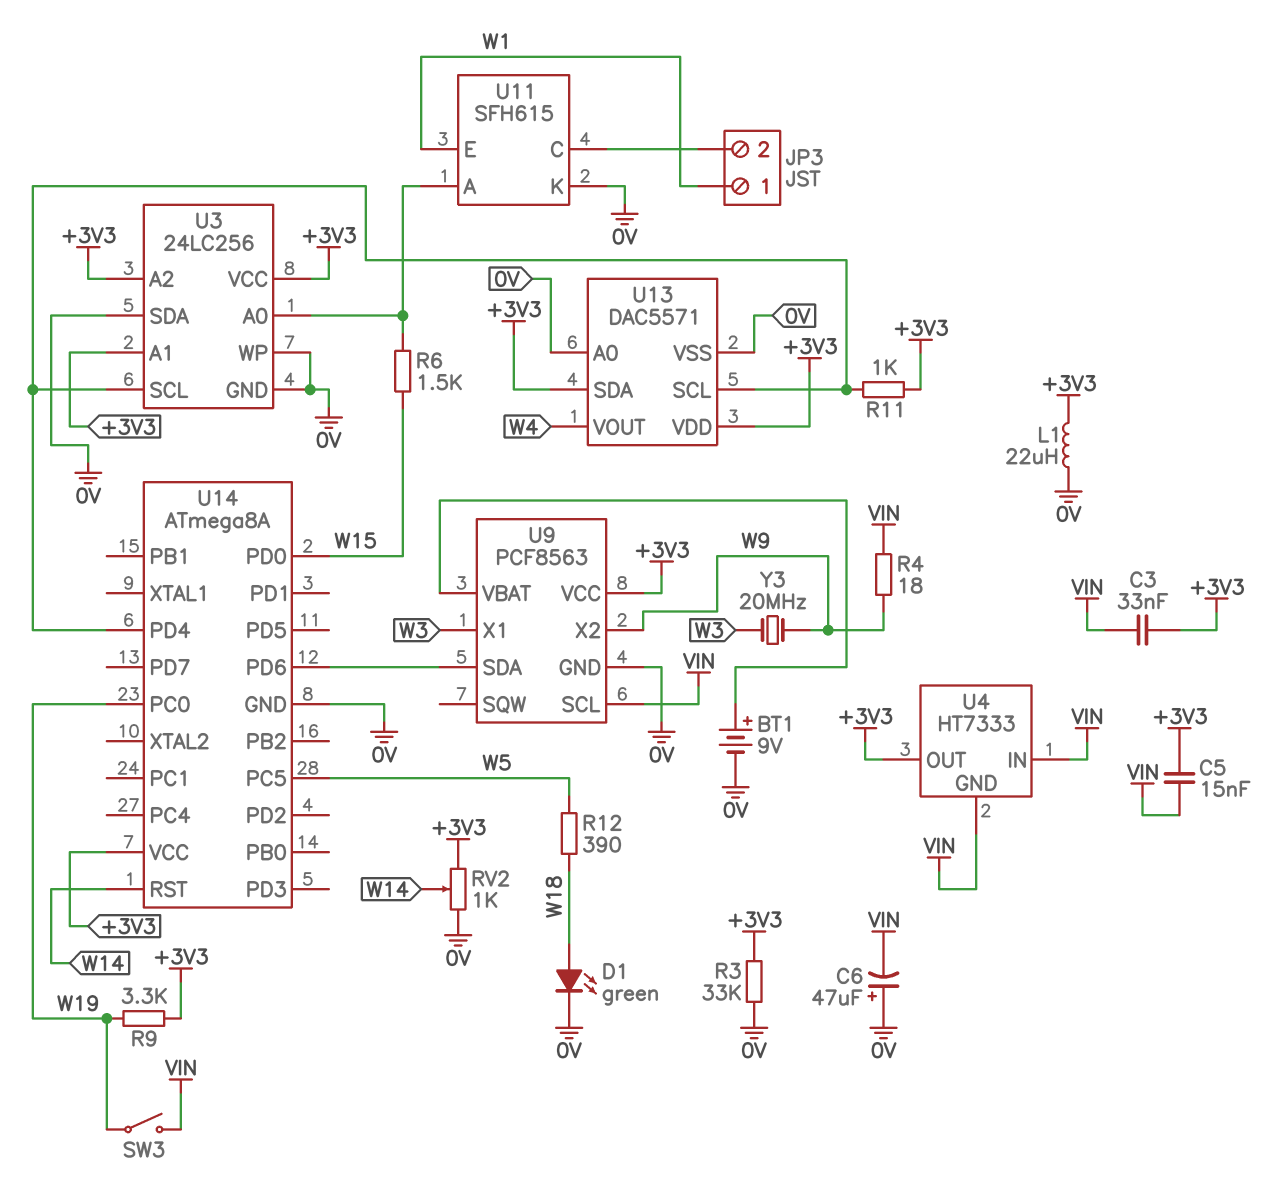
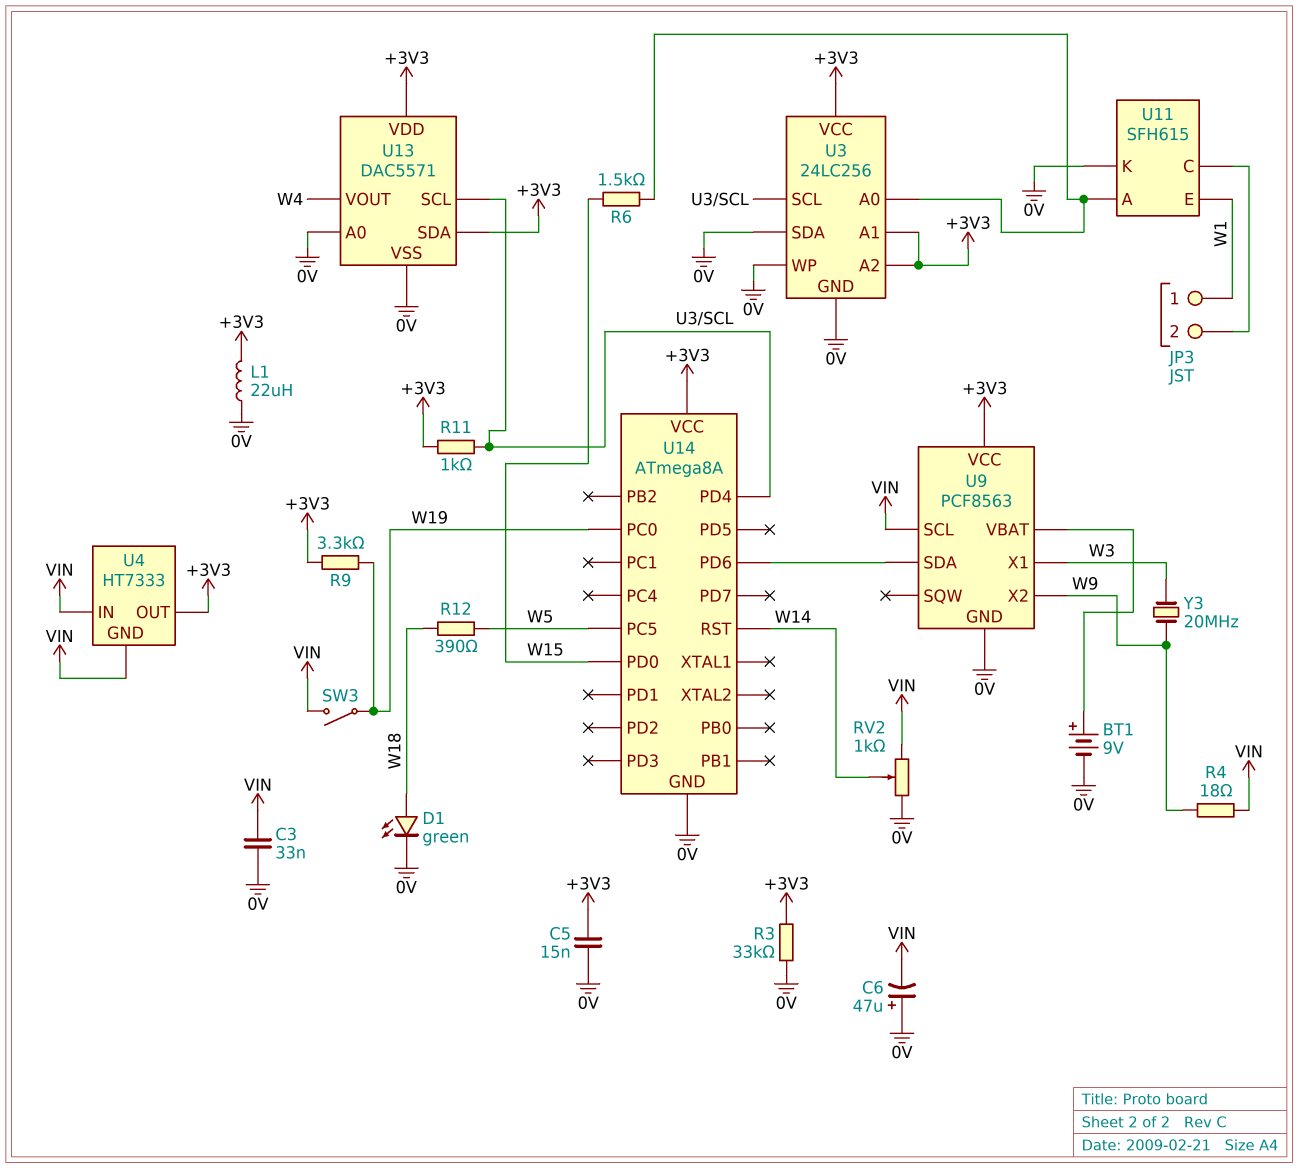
C3: 33nF (+3V3, VIN) -> 33nF (0V, VIN)
C5: 15nF (+3V3, VIN) -> 15nF (+3V3, 0V)
RV2: 1k (+3V3, 0V, wiper W14) -> 1k (0V, VIN, wiper W14)

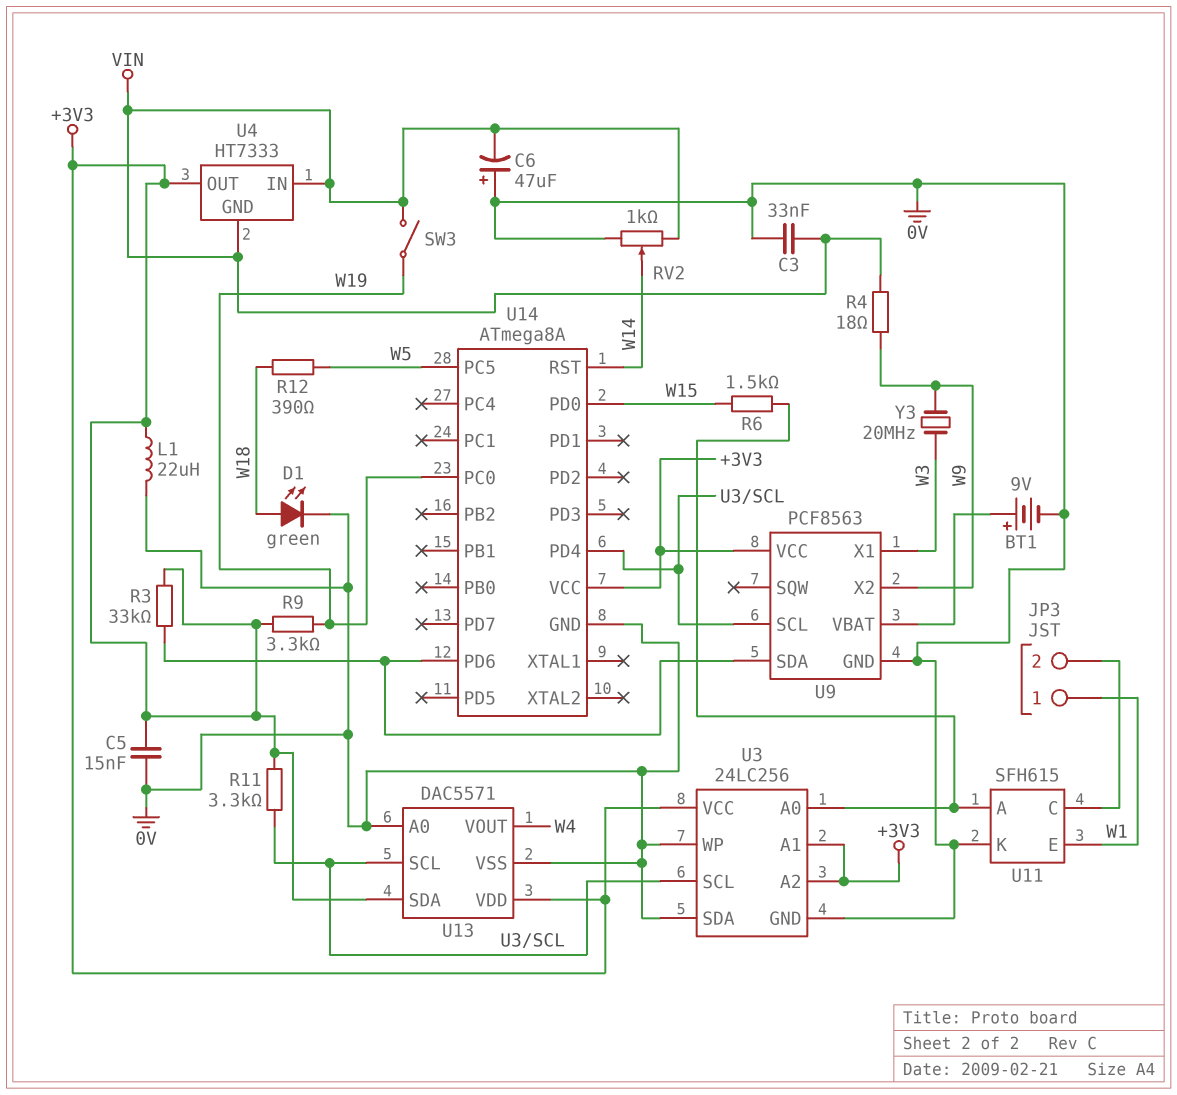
R3: 33k (+3V3, 0V) -> 33k (+3V3, U9/SDA)
R11: 1k (+3V3, U3/SCL) -> 3.3k (+3V3, U3/SCL)
U9 pin SCL: VIN -> U3/SCL

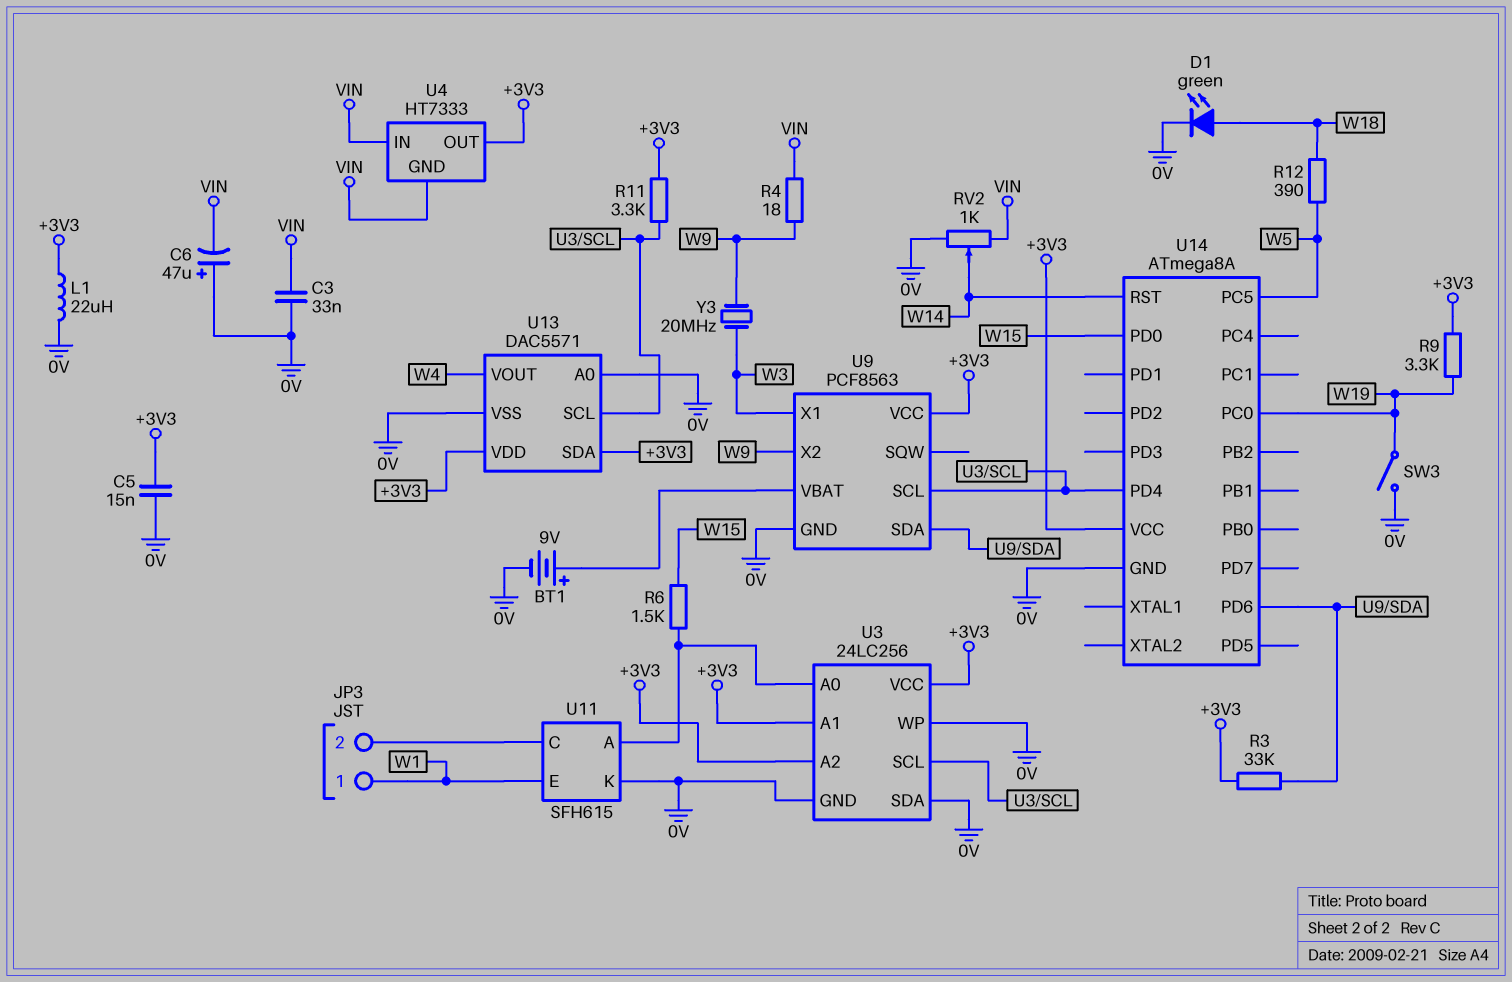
SW3: switch (VIN, W19) -> switch (0V, W19)

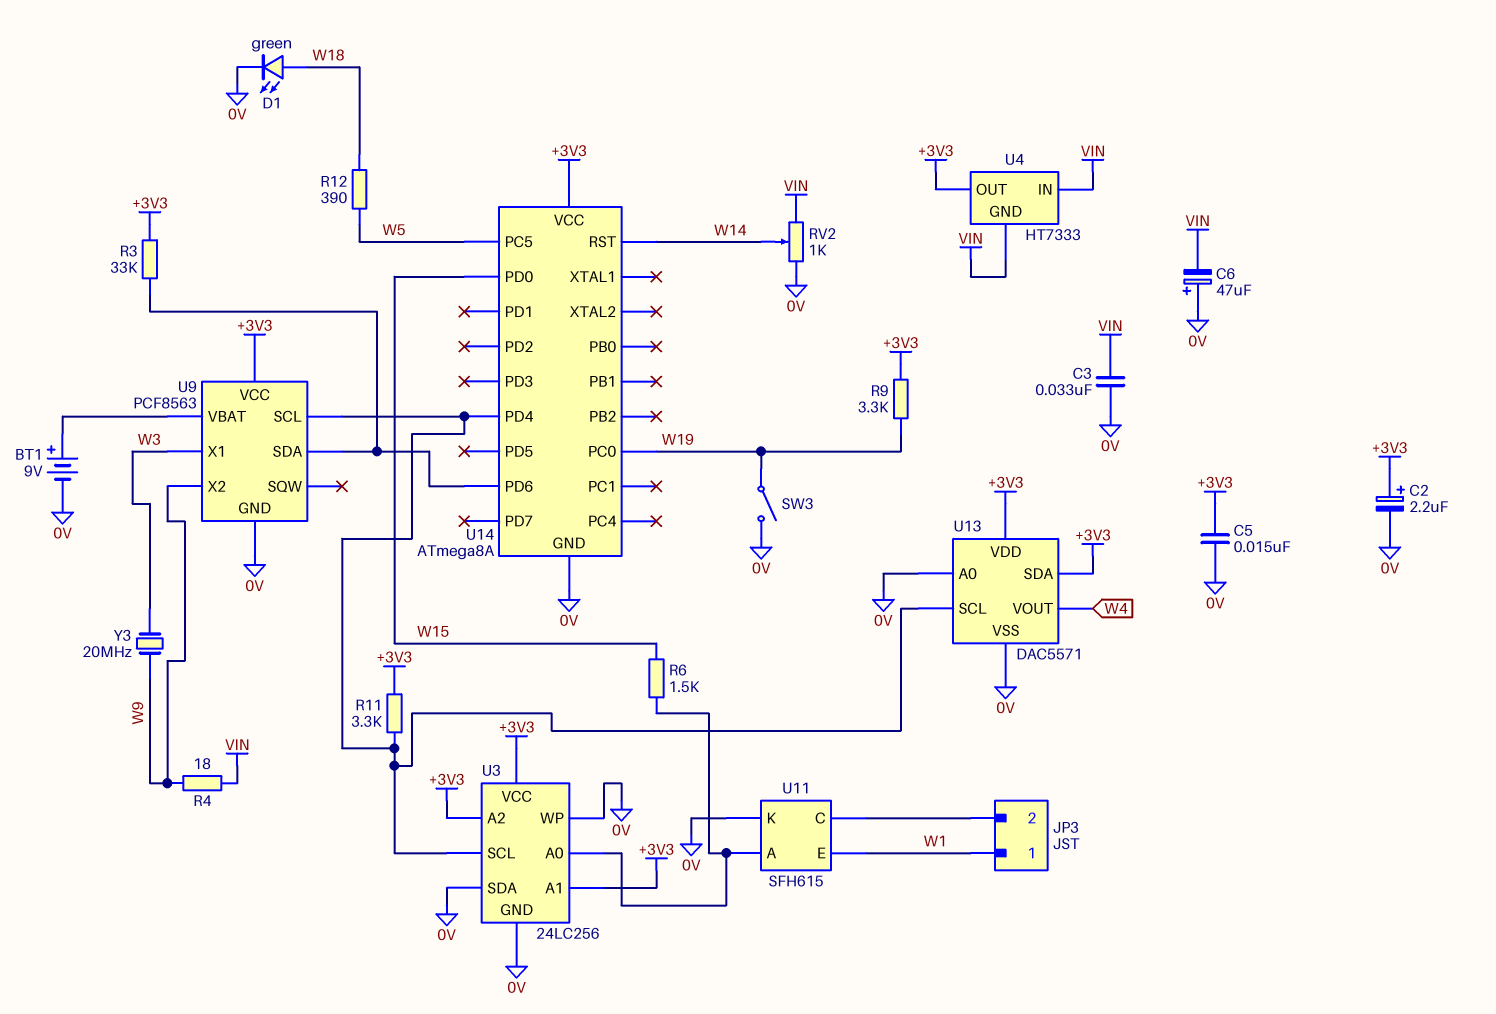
C2: none -> 2.2uF (plus +3V3, minus 0V)
L1: 22uH (+3V3, 0V) -> none

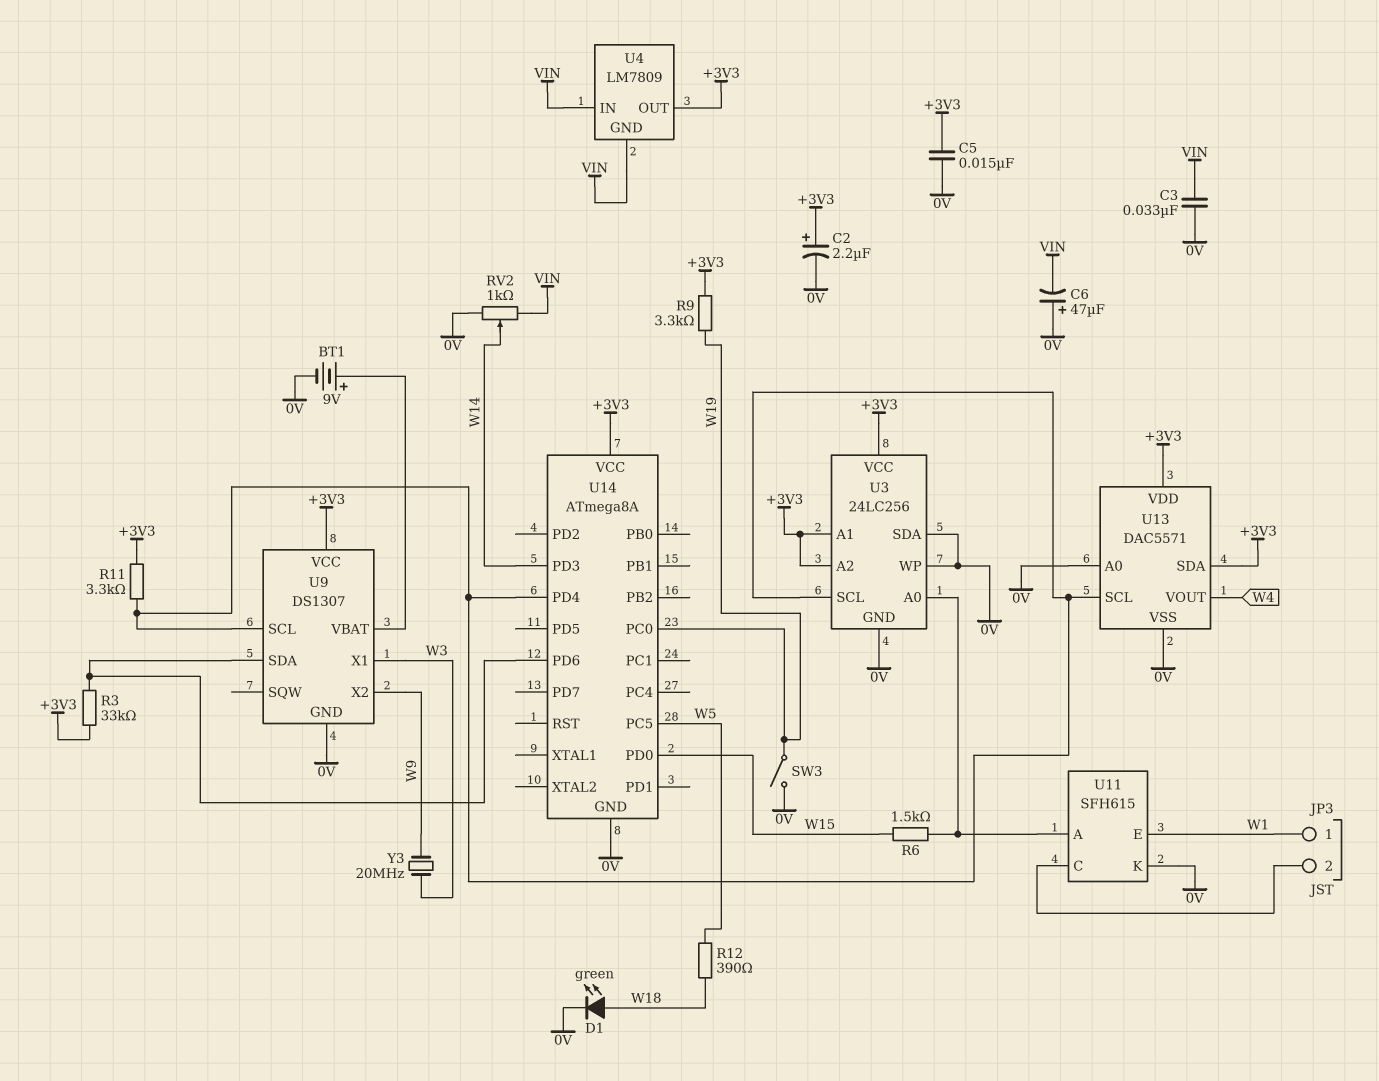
R4: 18 (VIN, W9) -> none
U4: HT7333 -> LM7809
U9: PCF8563 -> DS1307
U14 pin PD3: none -> W14
U14 pin RST: W14 -> none

